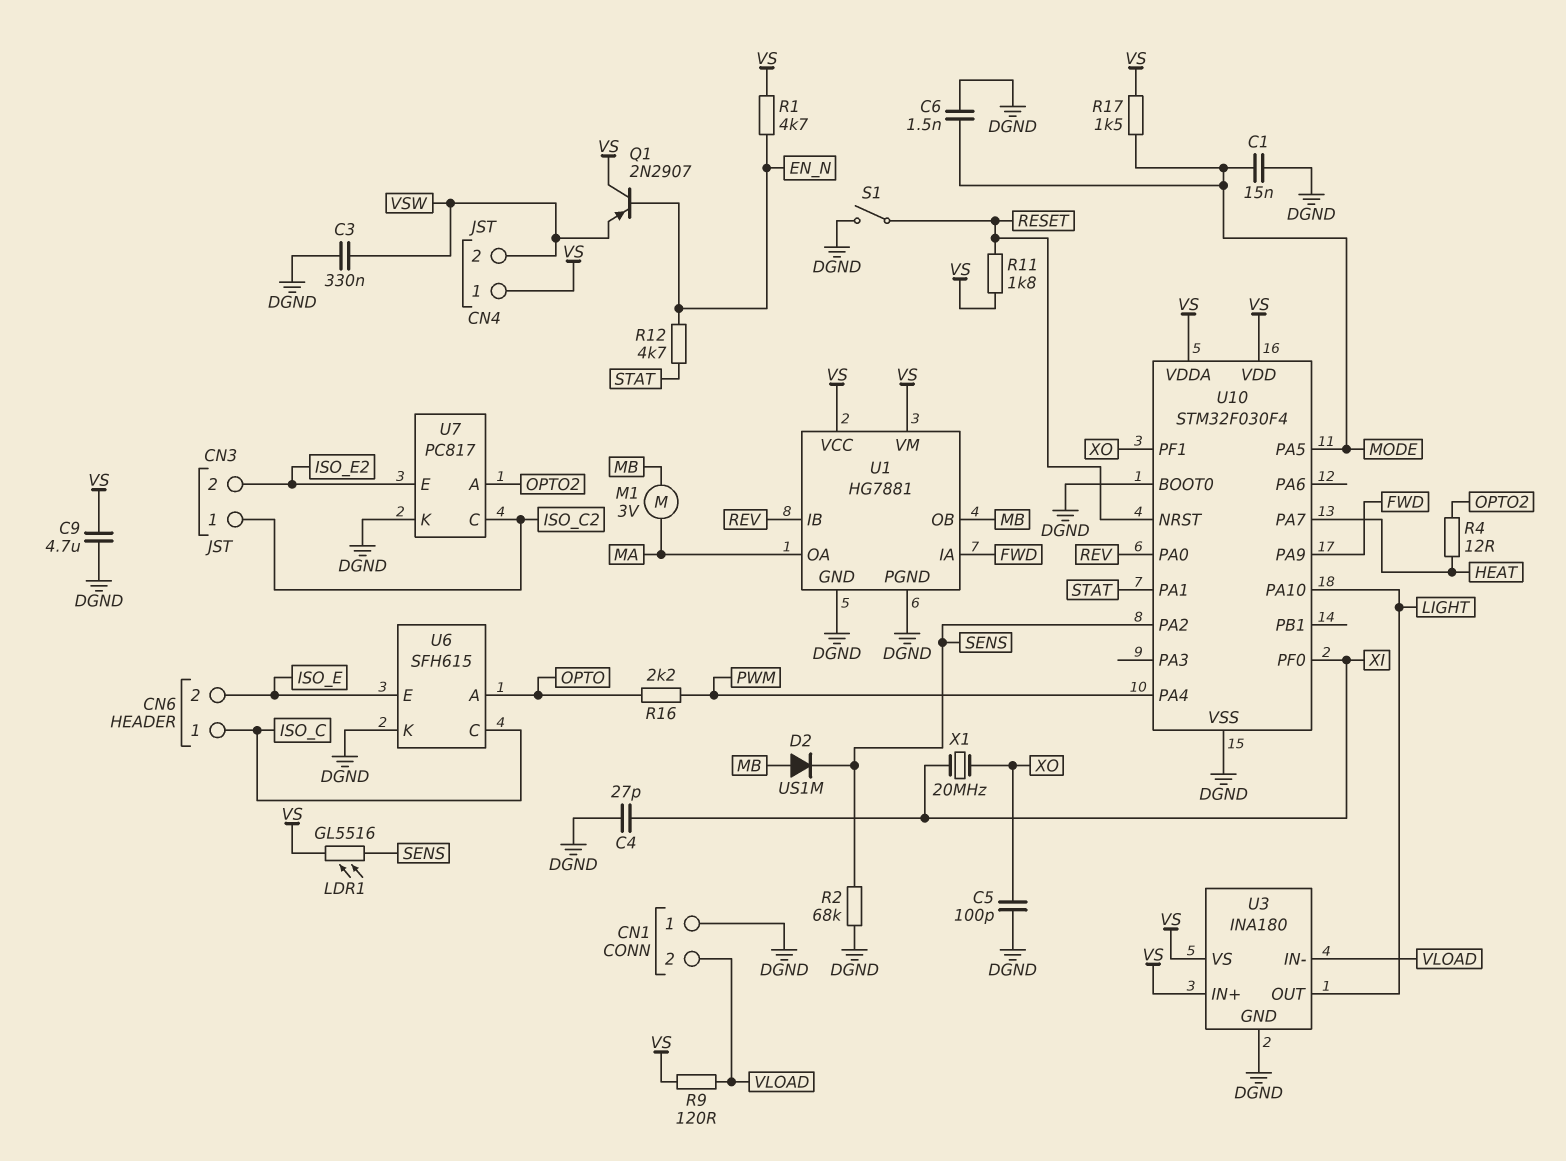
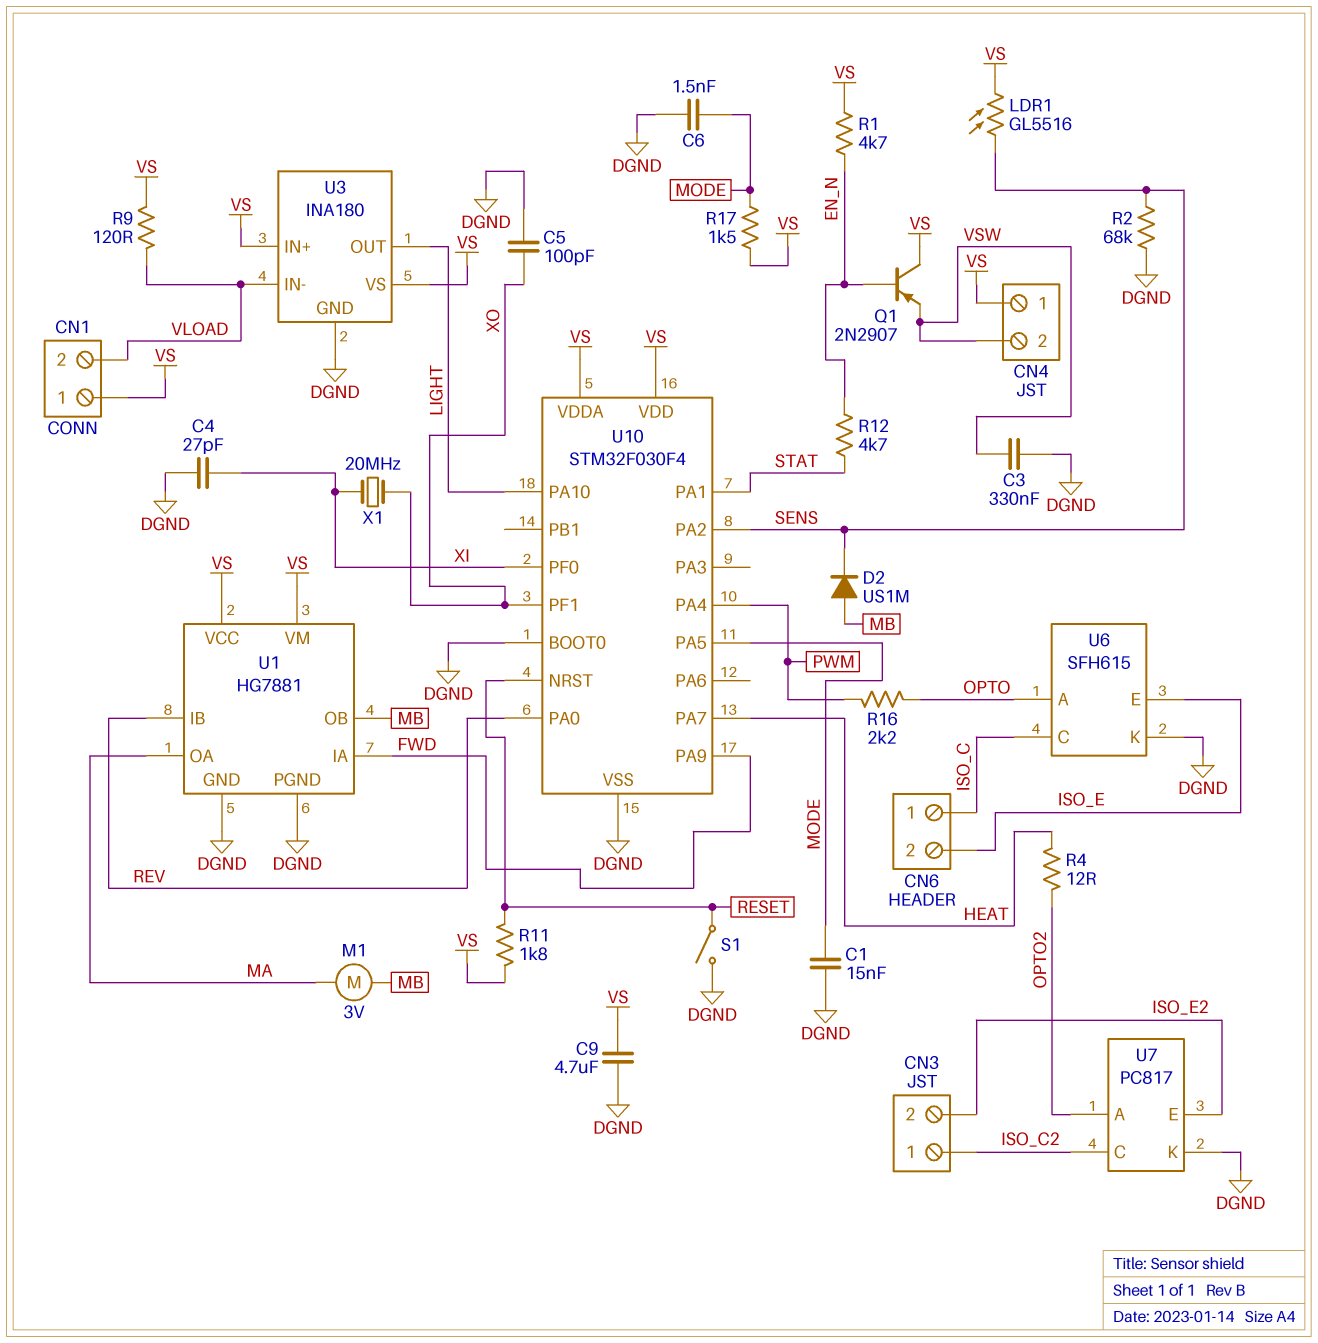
CN1 pin 1: DGND -> VS

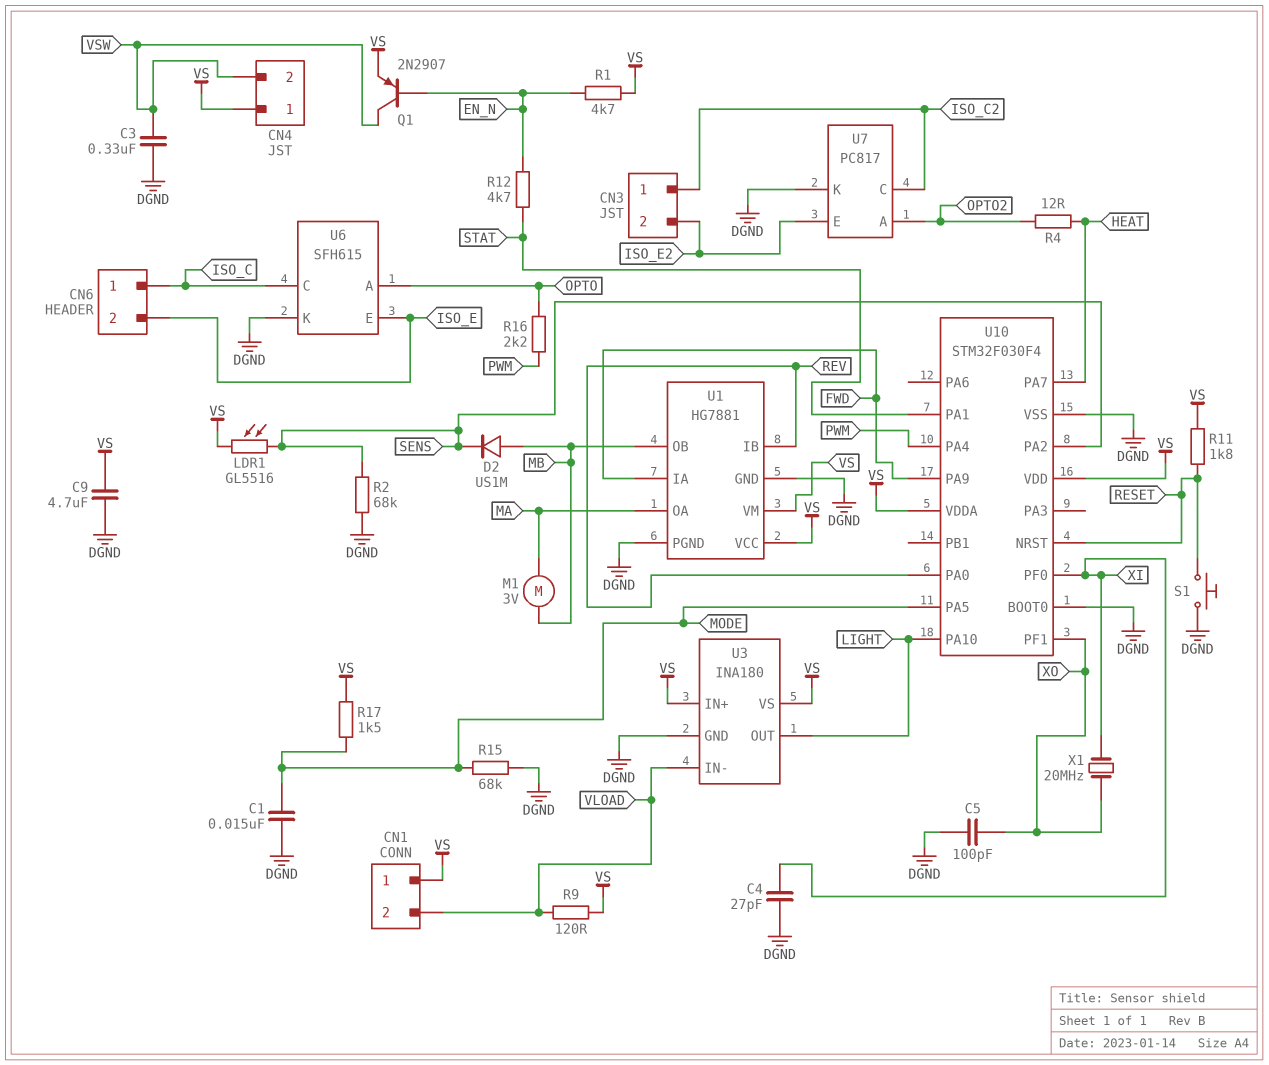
C6: 1.5nF (DGND, MODE) -> none
Q1: PNP 2N2907 (B EN_N, C VS, E VSW) -> PNP 2N2907 (B EN_N, C VSW, E VS)
R15: none -> 68k (DGND, MODE)
S1: switch (DGND, RESET) -> button (DGND, RESET)

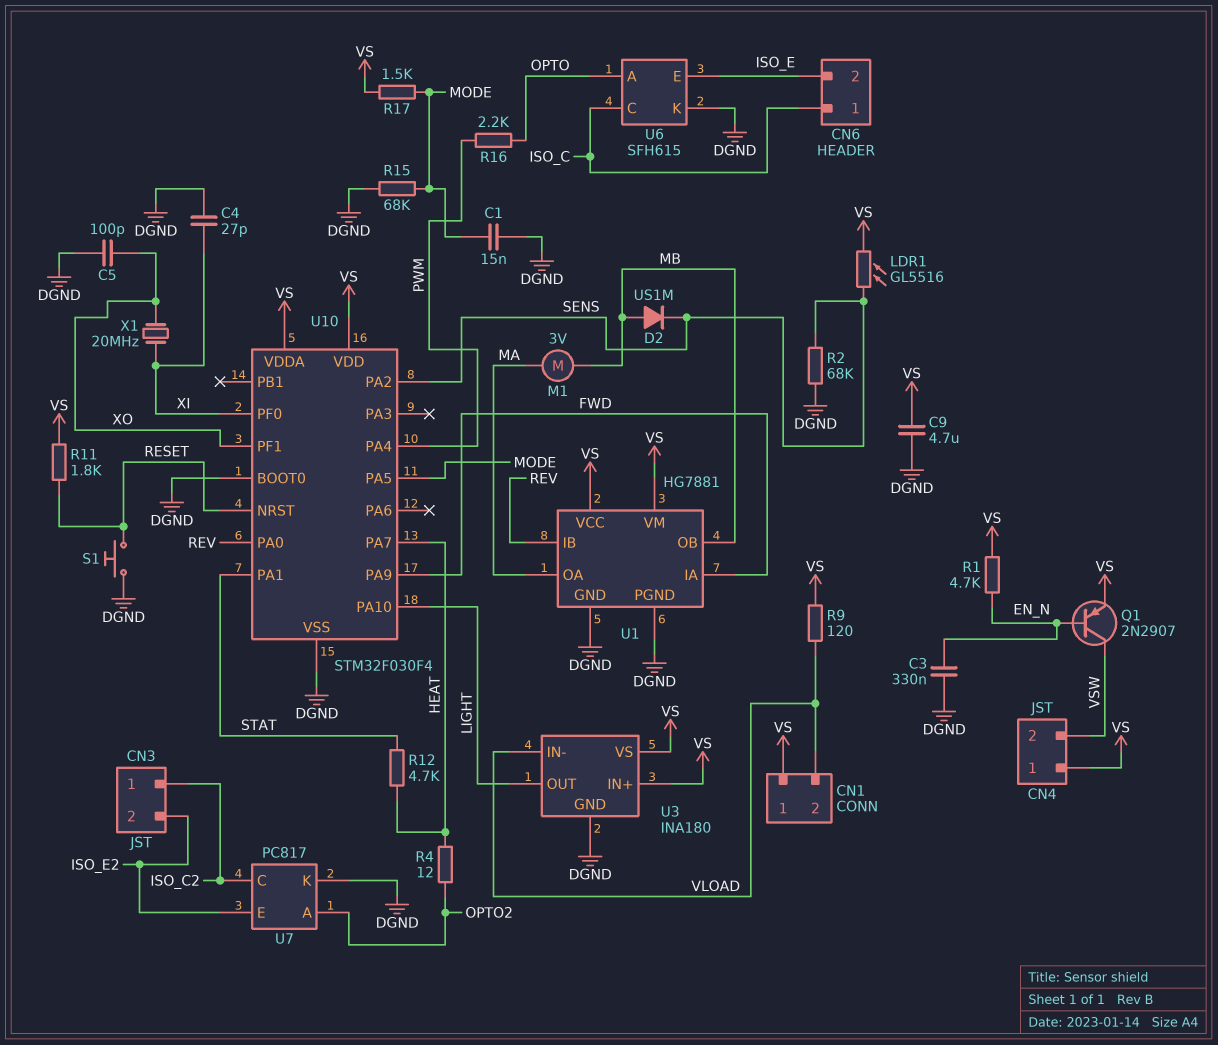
C3: 330nF (DGND, VSW) -> 330nF (DGND, EN_N)
R12: 4.7k (EN_N, STAT) -> 4.7k (HEAT, STAT)

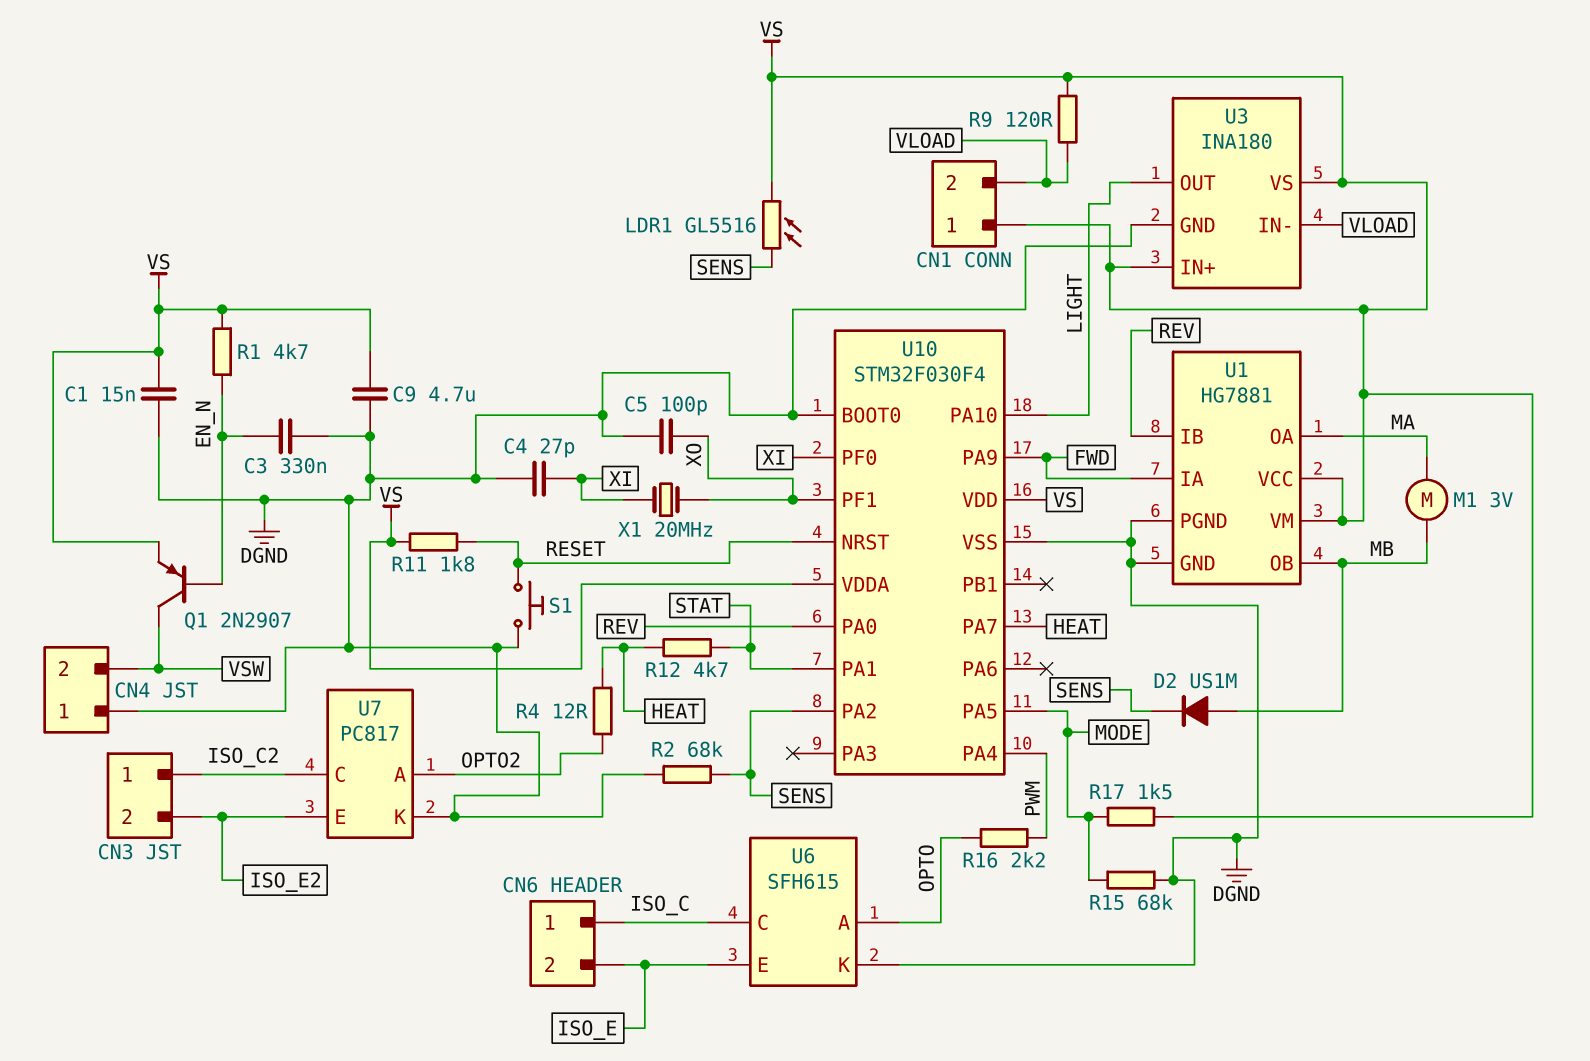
C1: 15nF (DGND, MODE) -> 15nF (DGND, VS)
CN4 pin 1: VS -> DGND

